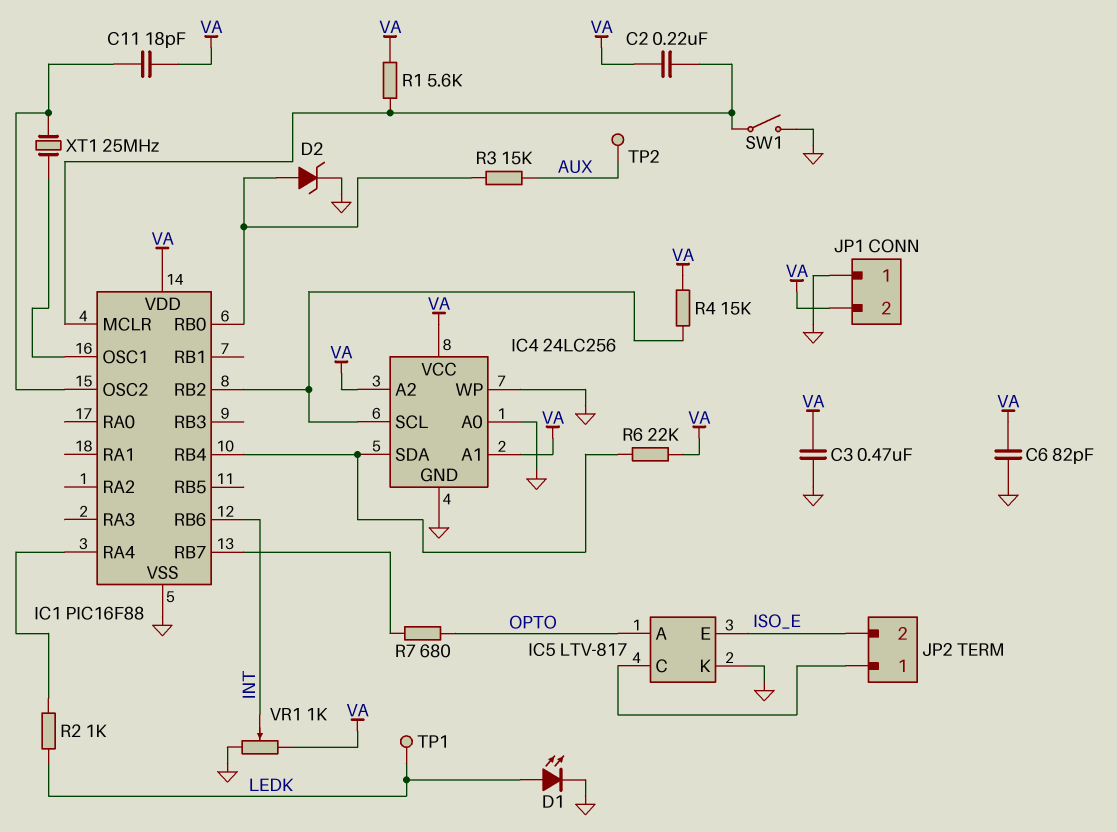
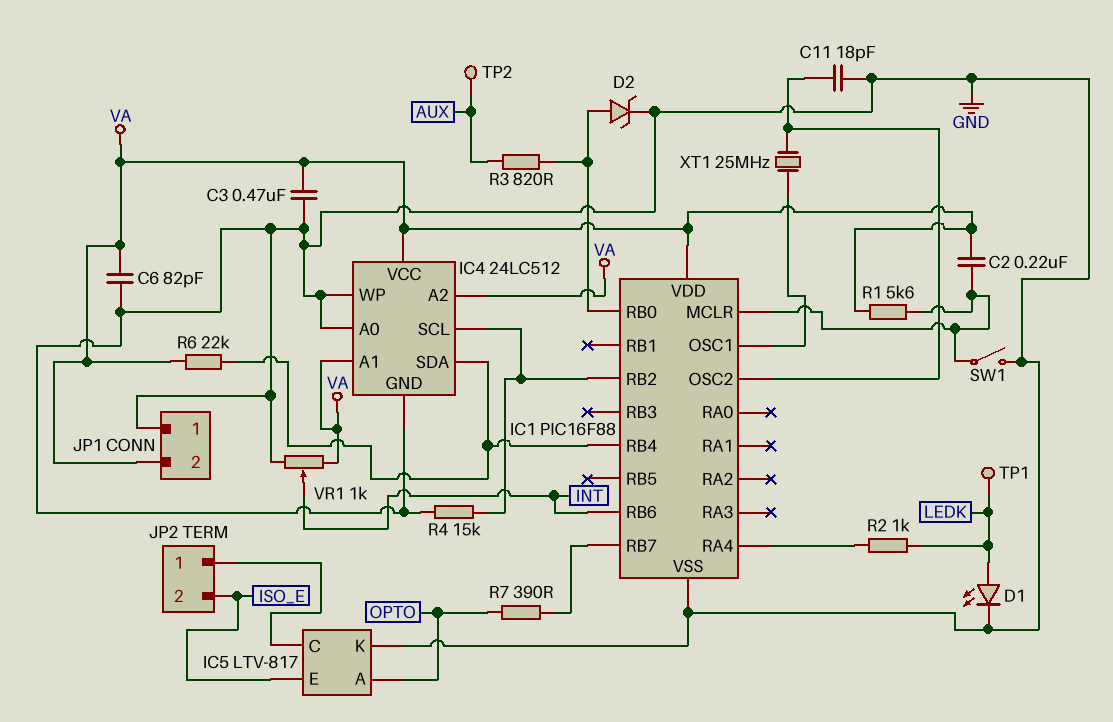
C11: 18pF (IC1/OSC2, VA) -> 18pF (GND, IC1/OSC2)
IC4: 24LC256 -> 24LC512
R3: 15k (AUX, IC1/RB0) -> 820 (AUX, IC1/RB0)
R4: 15k (IC1/RB2, VA) -> 15k (GND, IC1/RB2)
R7: 680 (IC1/RB7, OPTO) -> 390 (IC1/RB7, OPTO)

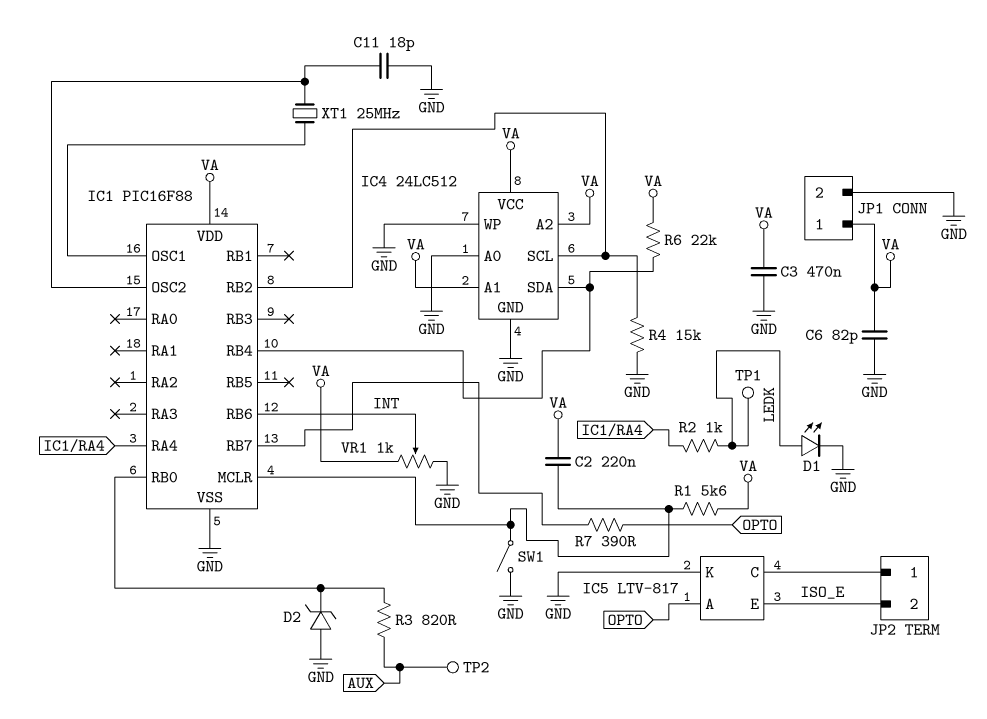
D2: zener (A IC1/RB0, K GND) -> zener (A GND, K IC1/RB0)
JP1 pin 1: GND -> VA
JP1 pin 2: VA -> GND

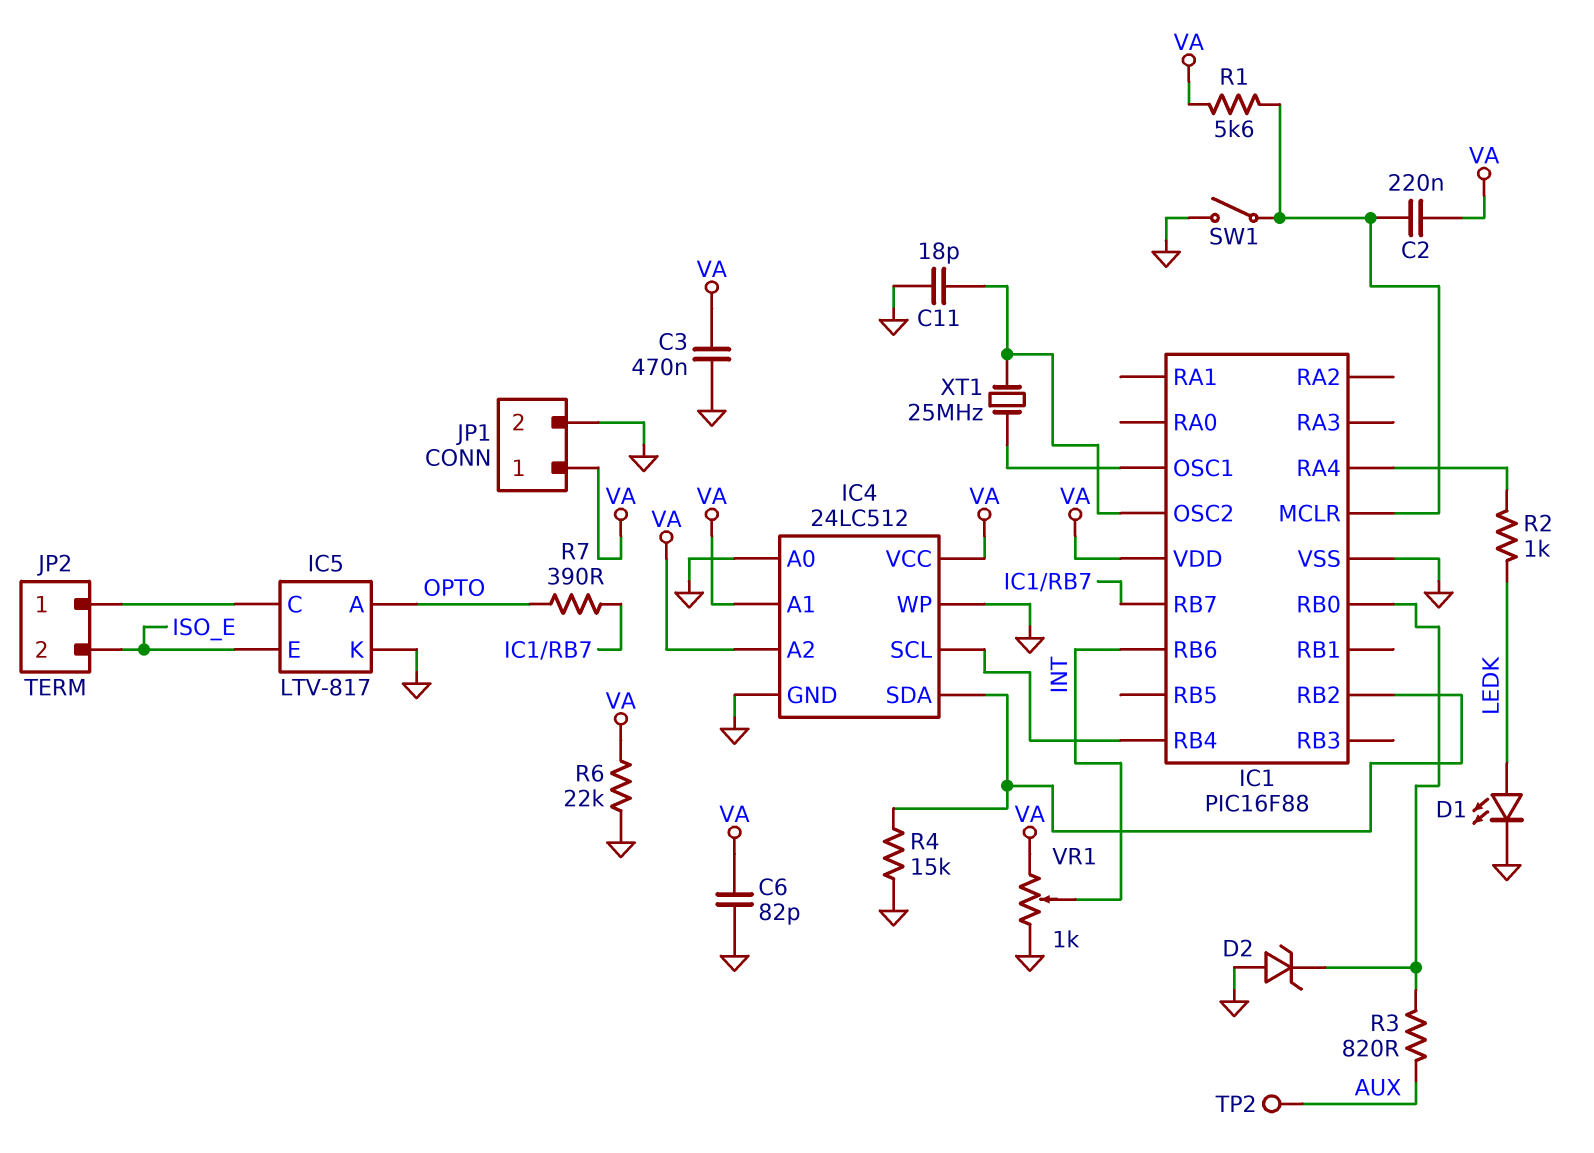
IC4 pin SCL: IC1/RB2 -> IC1/RB4
IC4 pin SDA: IC1/RB4 -> IC1/RB2
R6: 22k (IC1/RB4, VA) -> 22k (GND, VA)
TP1: test point (LEDK) -> none

